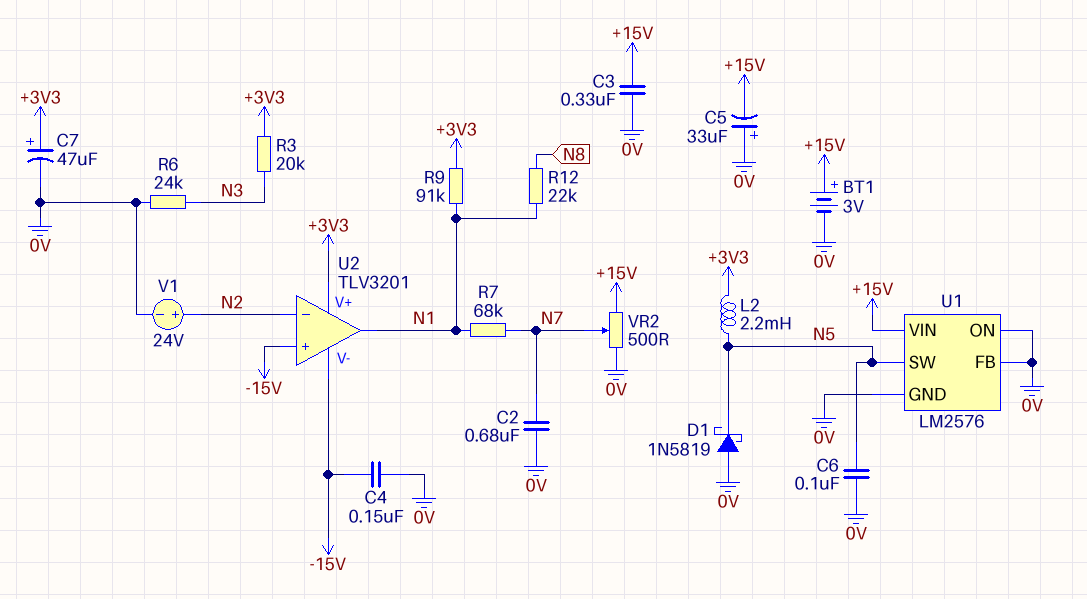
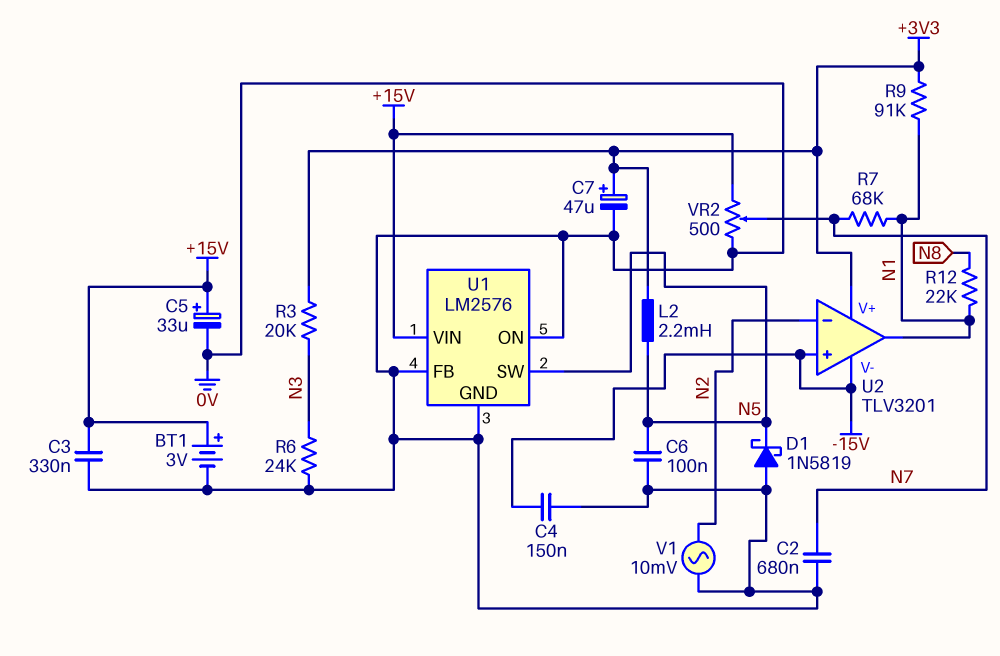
C5: 33uF (plus 0V, minus +15V) -> 33uF (plus +15V, minus 0V)
V1: 24V (plus N2, minus 0V) -> AC 10mV (0V, N2)

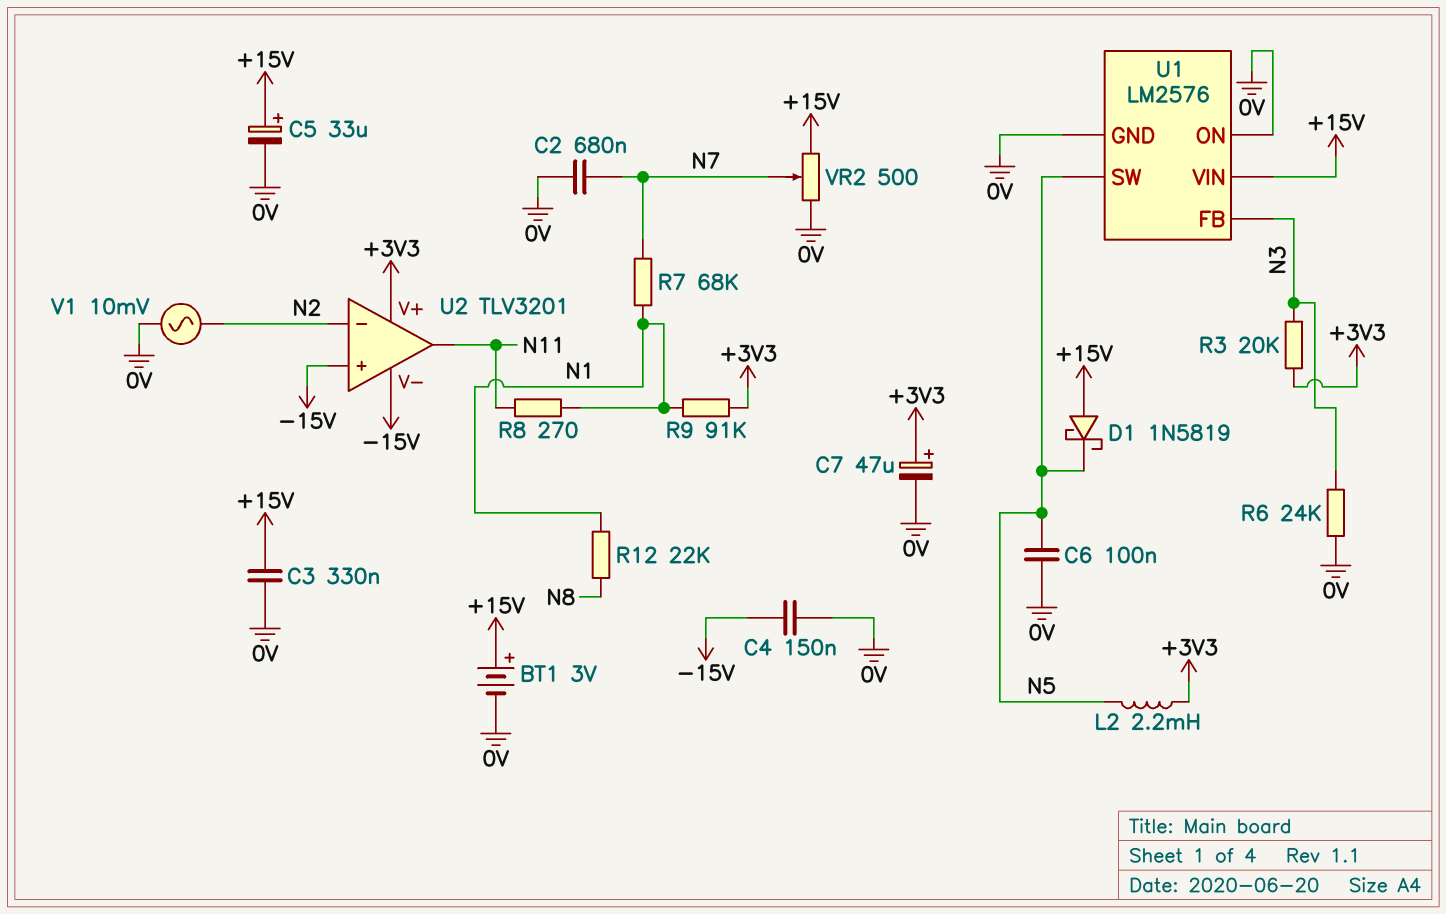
D1: schottky 1N5819 (A 0V, K N5) -> schottky 1N5819 (A +15V, K N5)
R8: none -> 270 (N1, N11)
U1 pin FB: 0V -> N3
U2 pin out: N1 -> N11

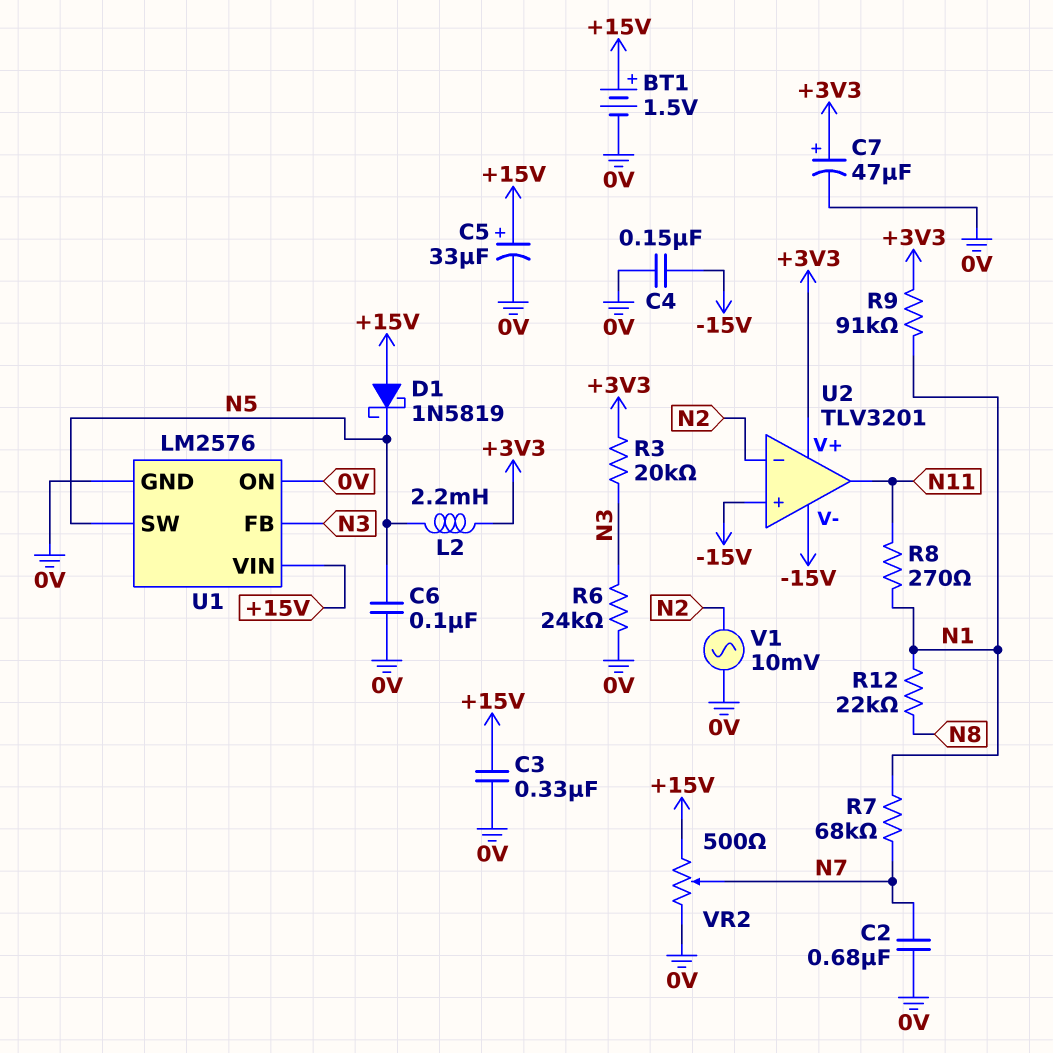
BT1: 3V (plus +15V, minus 0V) -> 1.5V (plus +15V, minus 0V)

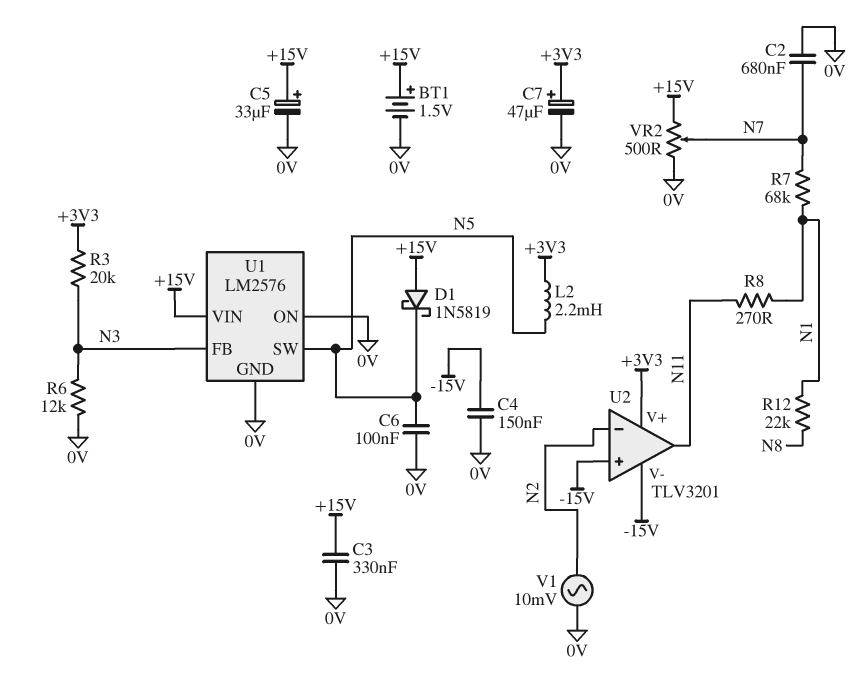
R6: 24k (0V, N3) -> 12k (0V, N3)
R9: 91k (+3V3, N1) -> none

